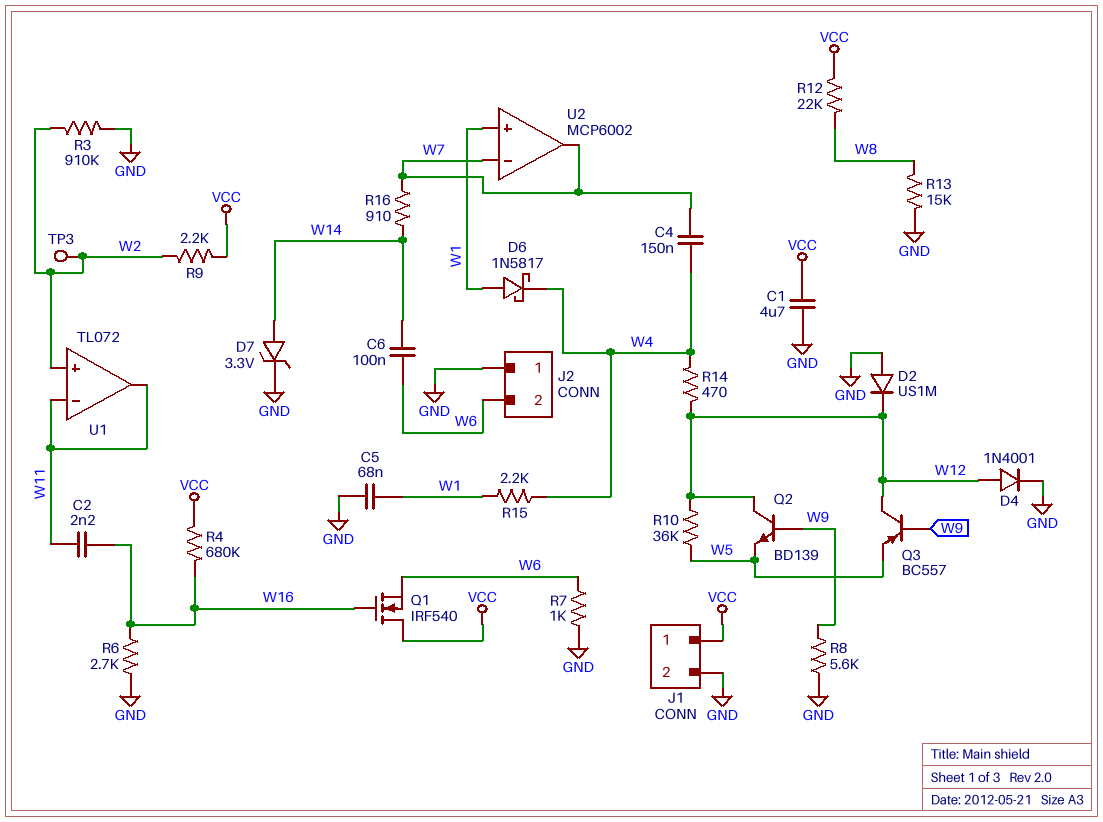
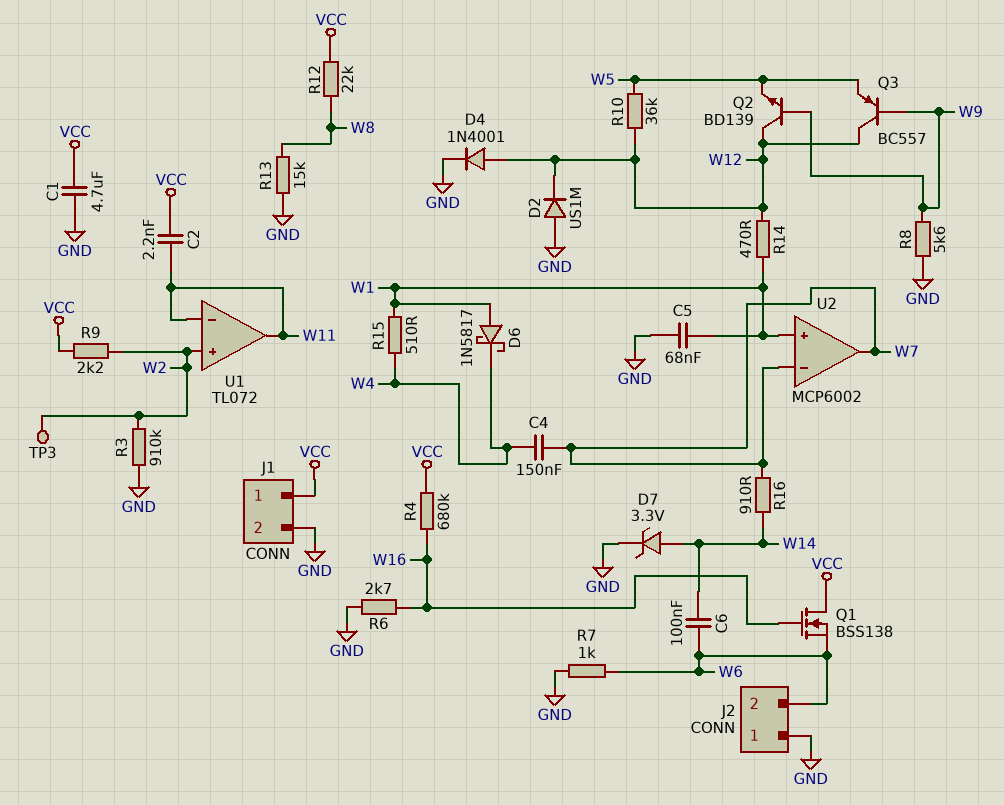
C2: 2.2nF (W11, W16) -> 2.2nF (VCC, W11)
Q1: NMOS IRF540 (G W16, D VCC, S W6) -> NMOS BSS138 (G W16, D VCC, S W6)
R14: 470 (W4, W12) -> 470 (W1, W12)
R15: 2.2k (W1, W4) -> 510 (W1, W4)

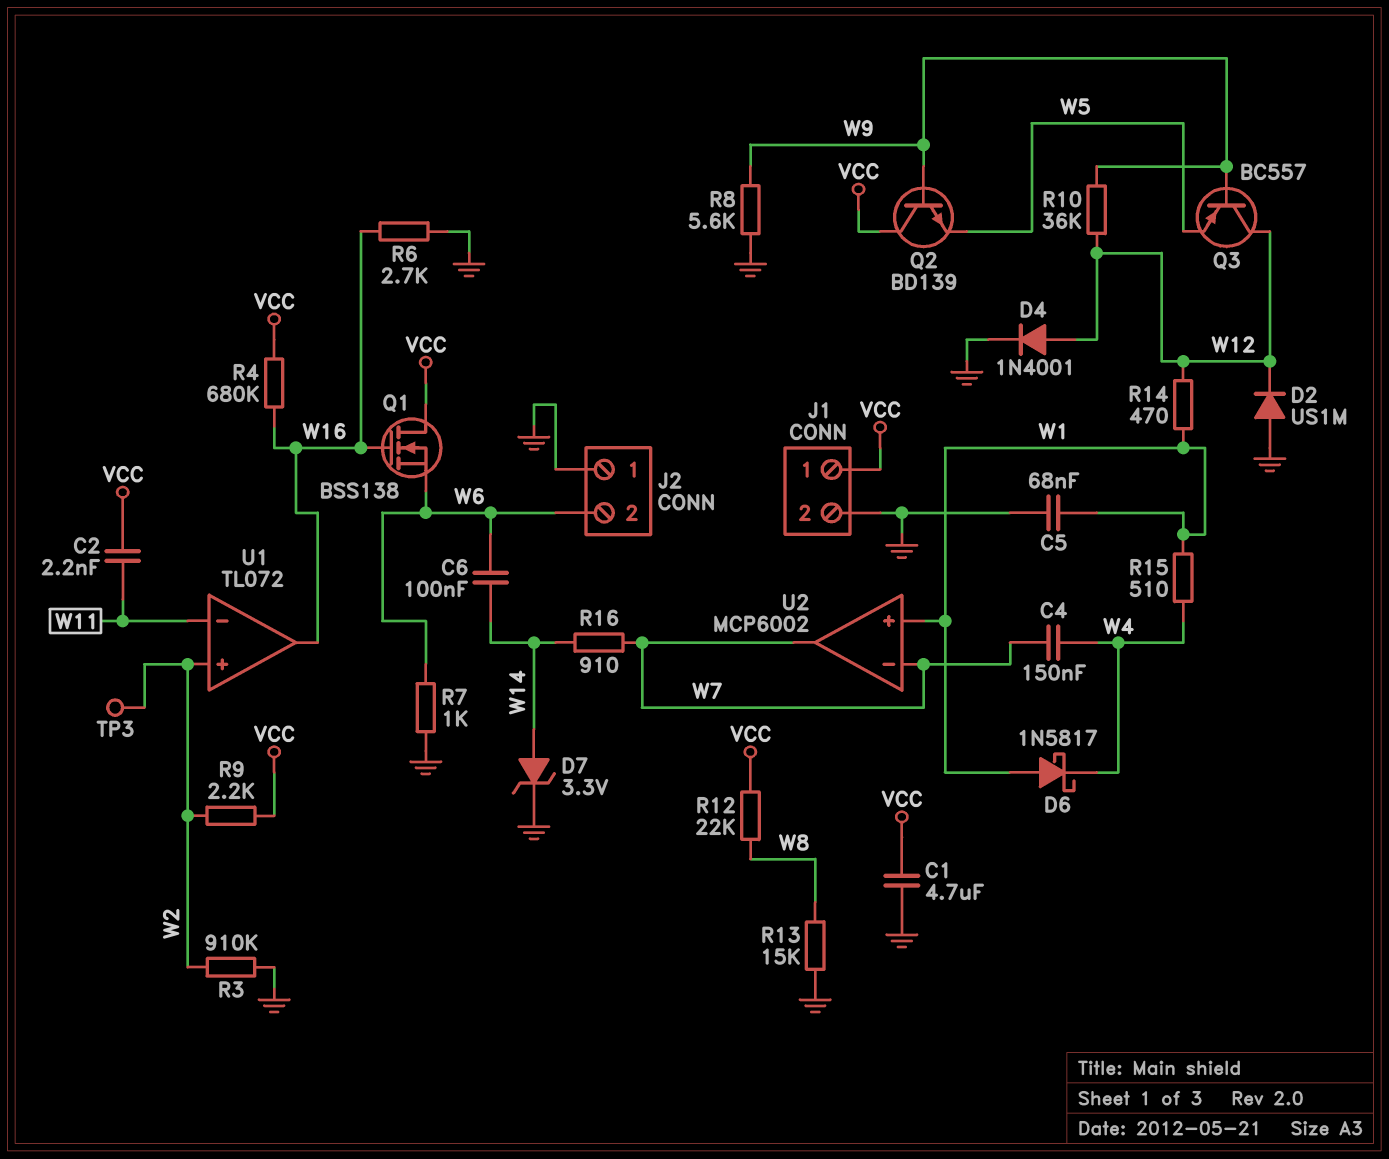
Q2: NPN BD139 (B W9, C W12, E W5) -> NPN BD139 (B W9, C VCC, E W5)
R10: 36k (W5, W12) -> 36k (W9, W12)
U1 pin out: W11 -> W16

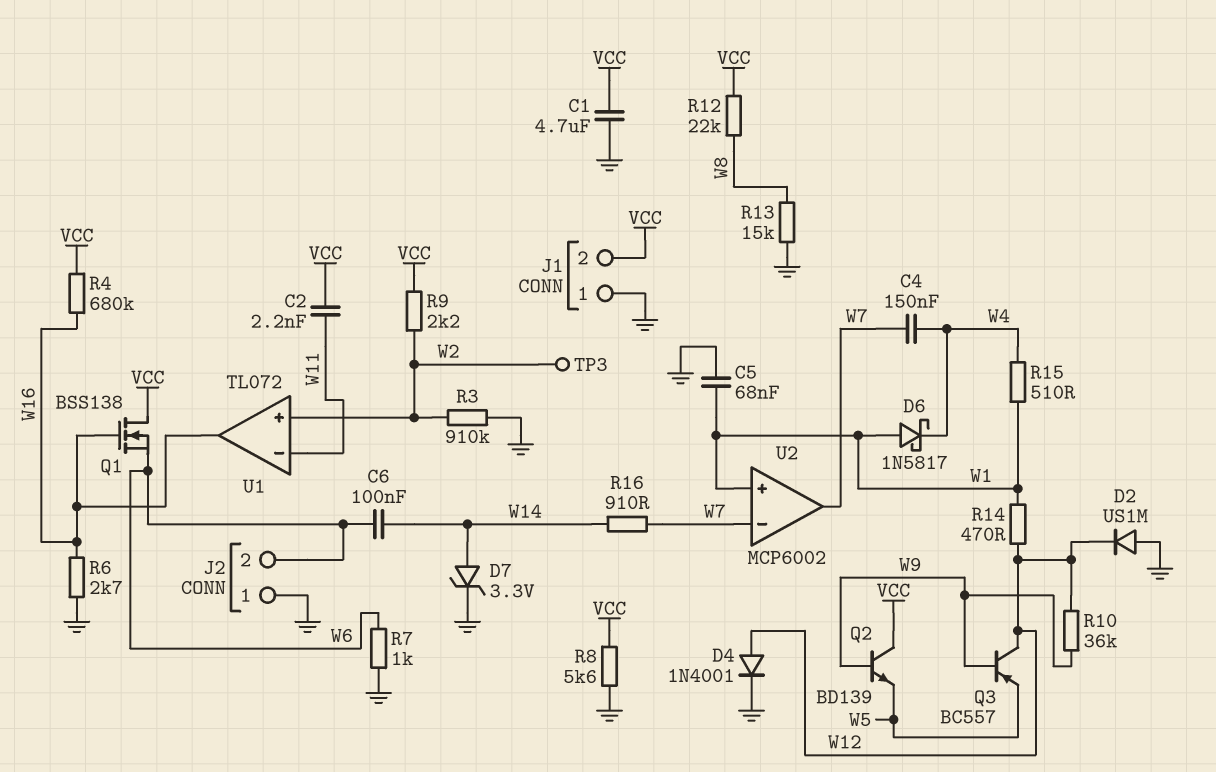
J1 pin 1: VCC -> GND
J1 pin 2: GND -> VCC
R8: 5.6k (GND, W9) -> 5.6k (GND, VCC)

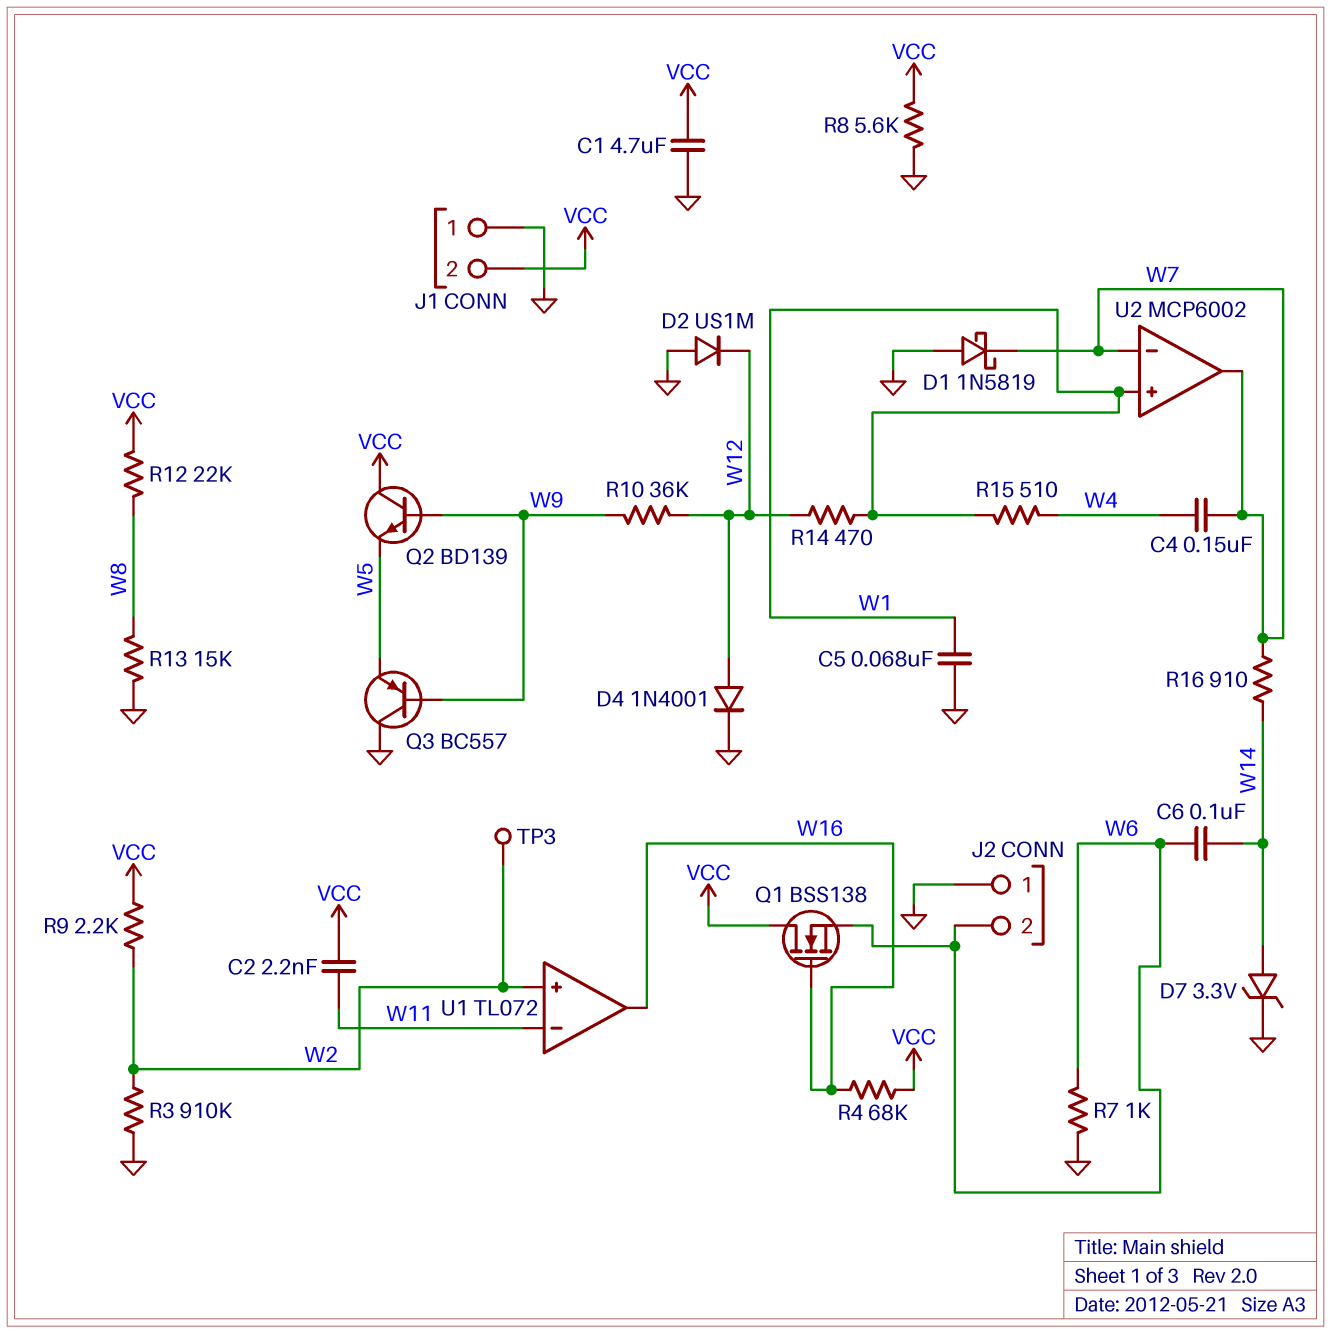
D1: none -> schottky 1N5819 (A GND, K W7)
D6: schottky 1N5817 (A W1, K W4) -> none
Q3: PNP BC557 (B W9, C W12, E W5) -> PNP BC557 (B W9, C GND, E W5)
R4: 680k (VCC, W16) -> 68k (VCC, W16)
R6: 2.7k (GND, W16) -> none

